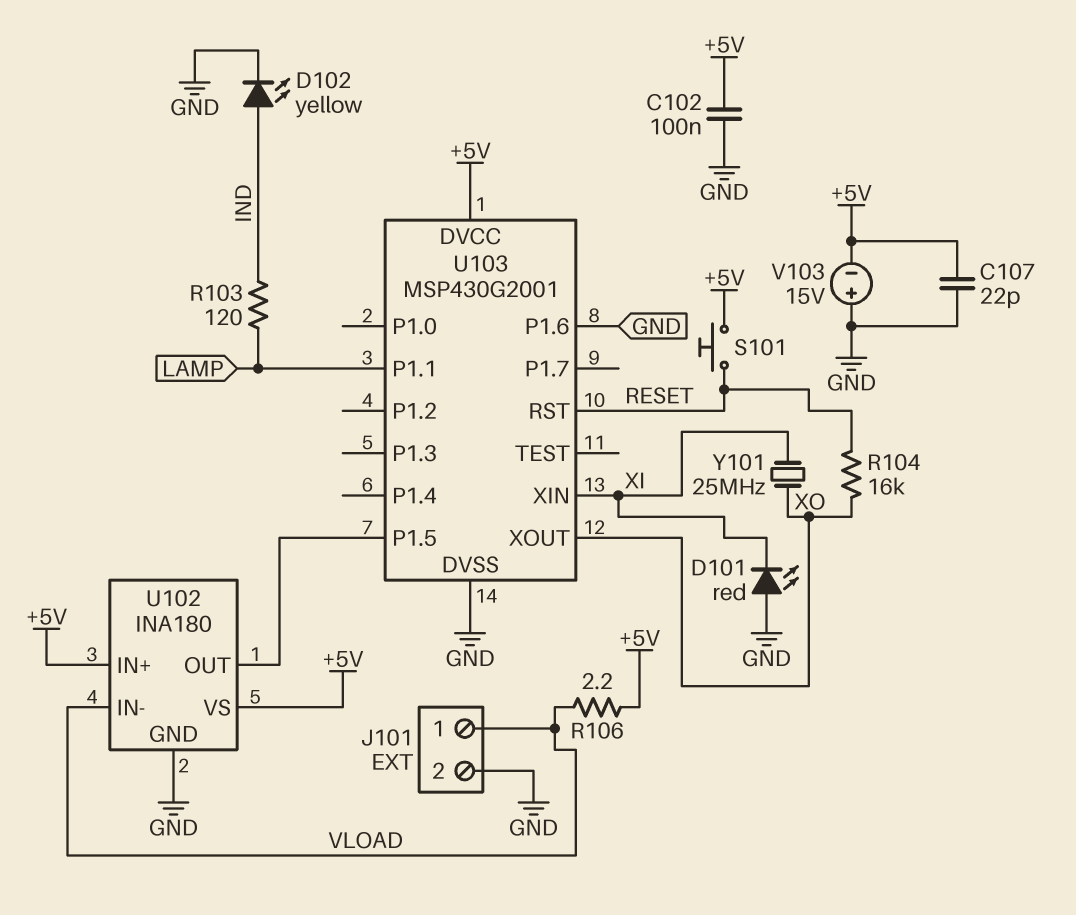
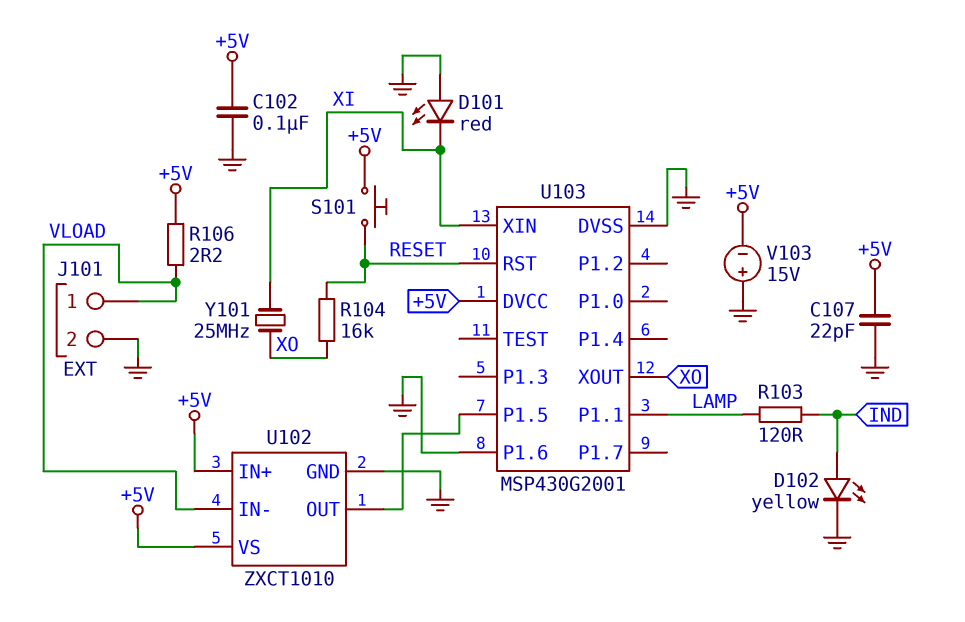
U102: INA180 -> ZXCT1010

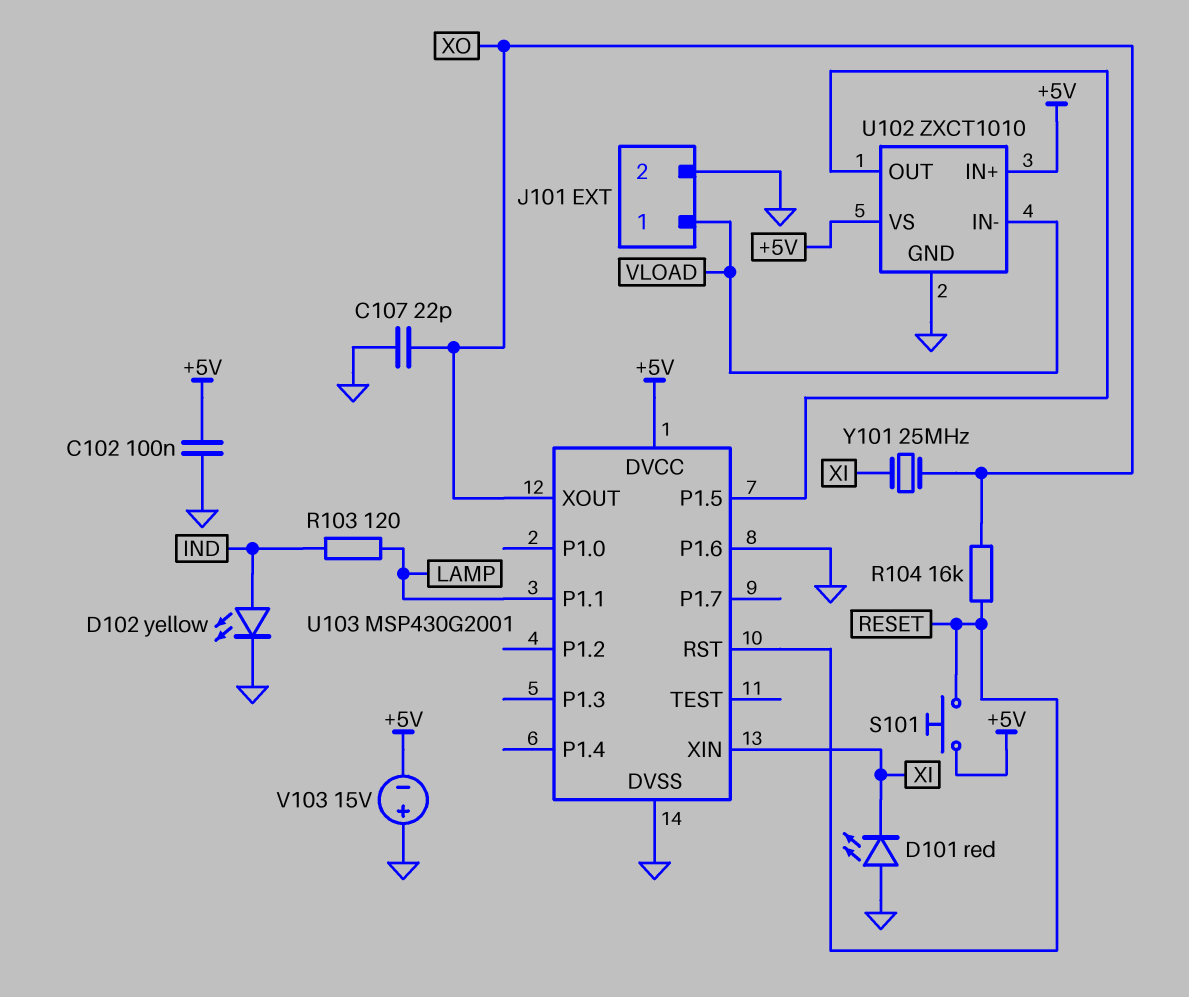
C107: 22pF (+5V, GND) -> 22pF (GND, XO)
R106: 2.2 (+5V, VLOAD) -> none

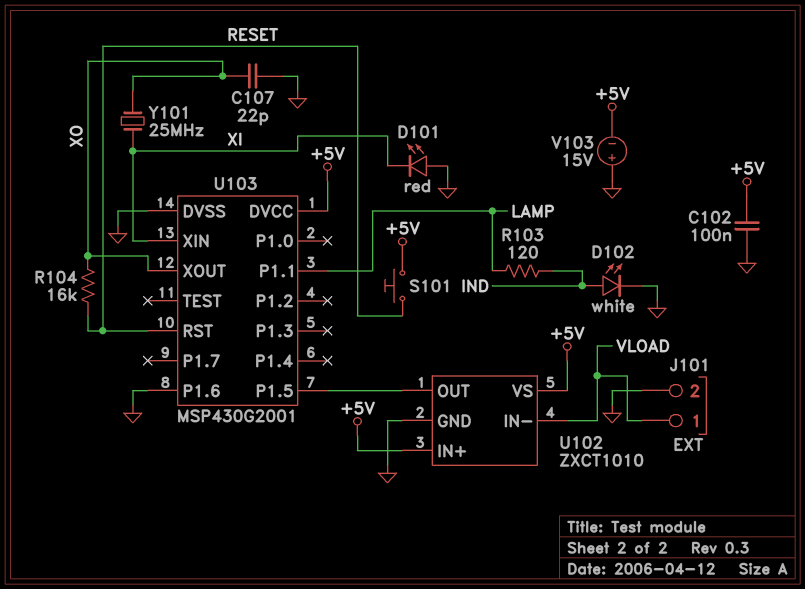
D102: LED yellow (A IND, K GND) -> LED white (A IND, K GND)

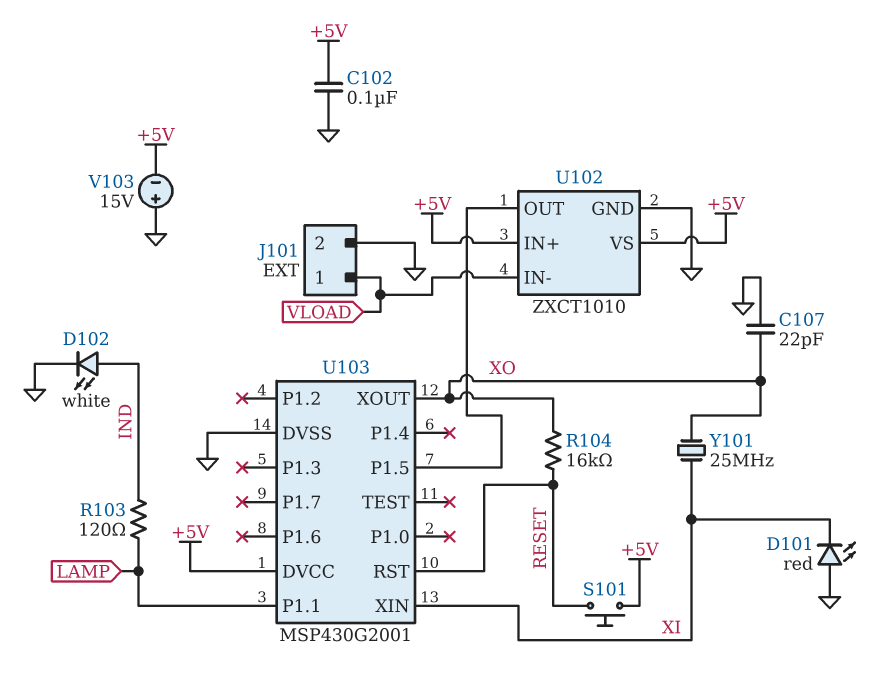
U103 pin P1.6: GND -> none

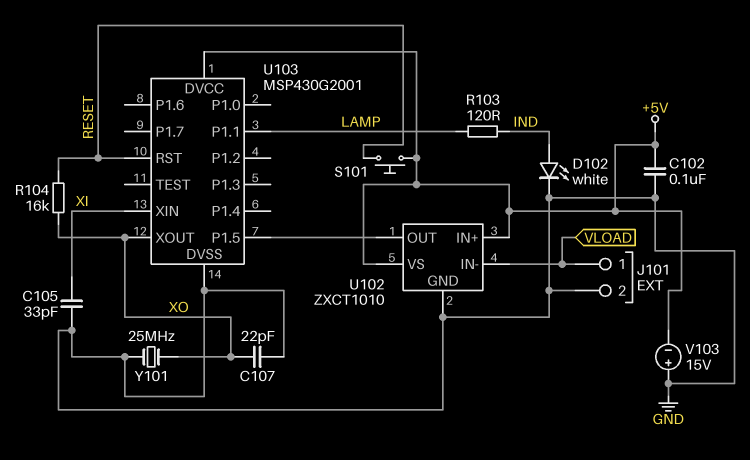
C105: none -> 33pF (GND, XI)
D101: LED red (A GND, K XI) -> none
Y101: 25MHz (XI, XO) -> 25MHz (GND, XO)

